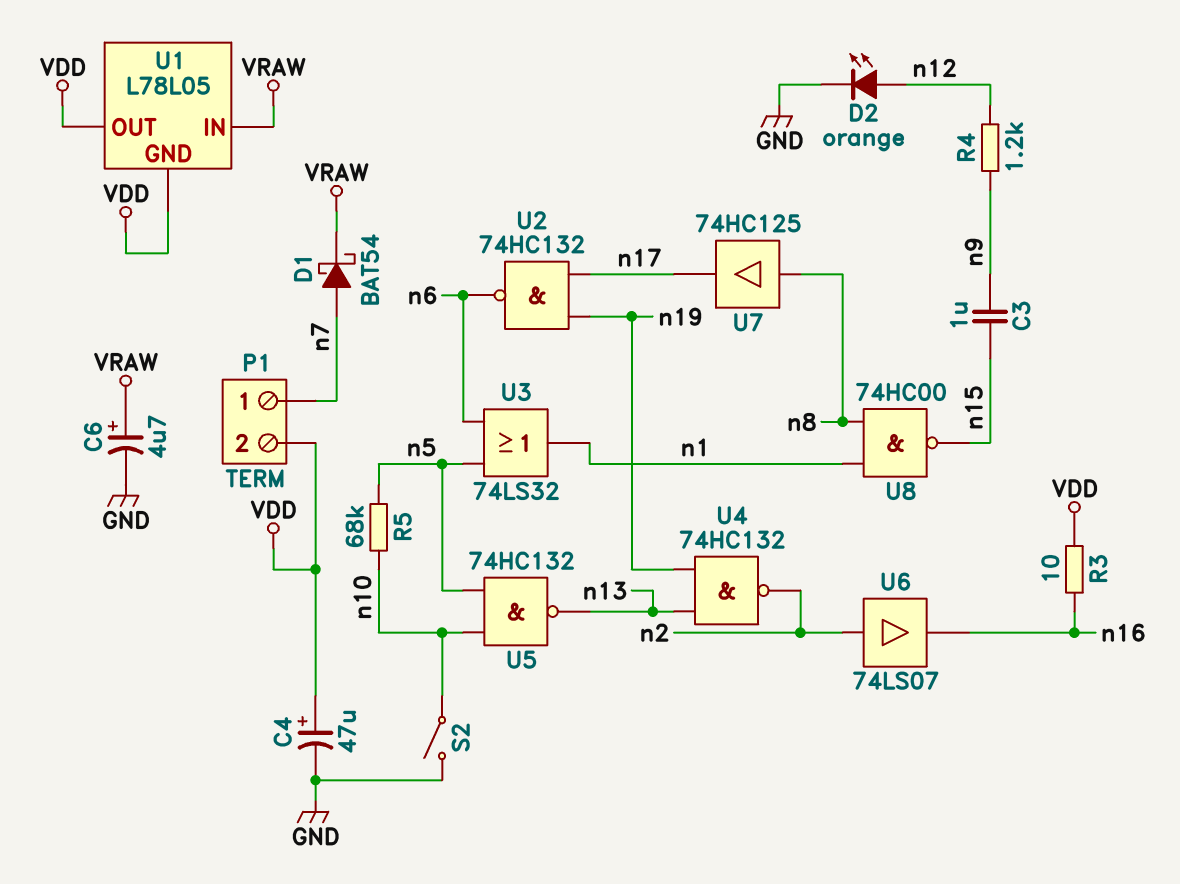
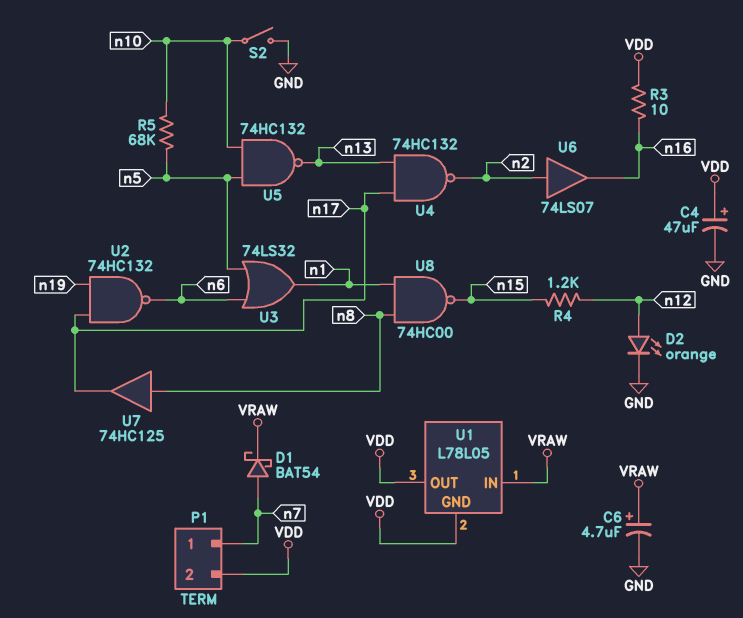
C3: 1uF (n9, n15) -> none
R4: 1.2k (n9, n12) -> 1.2k (n12, n15)
U4: NAND 74HC132 (in n13, in n19, out n2) -> NAND 74HC132 (in n13, in n17, out n2)

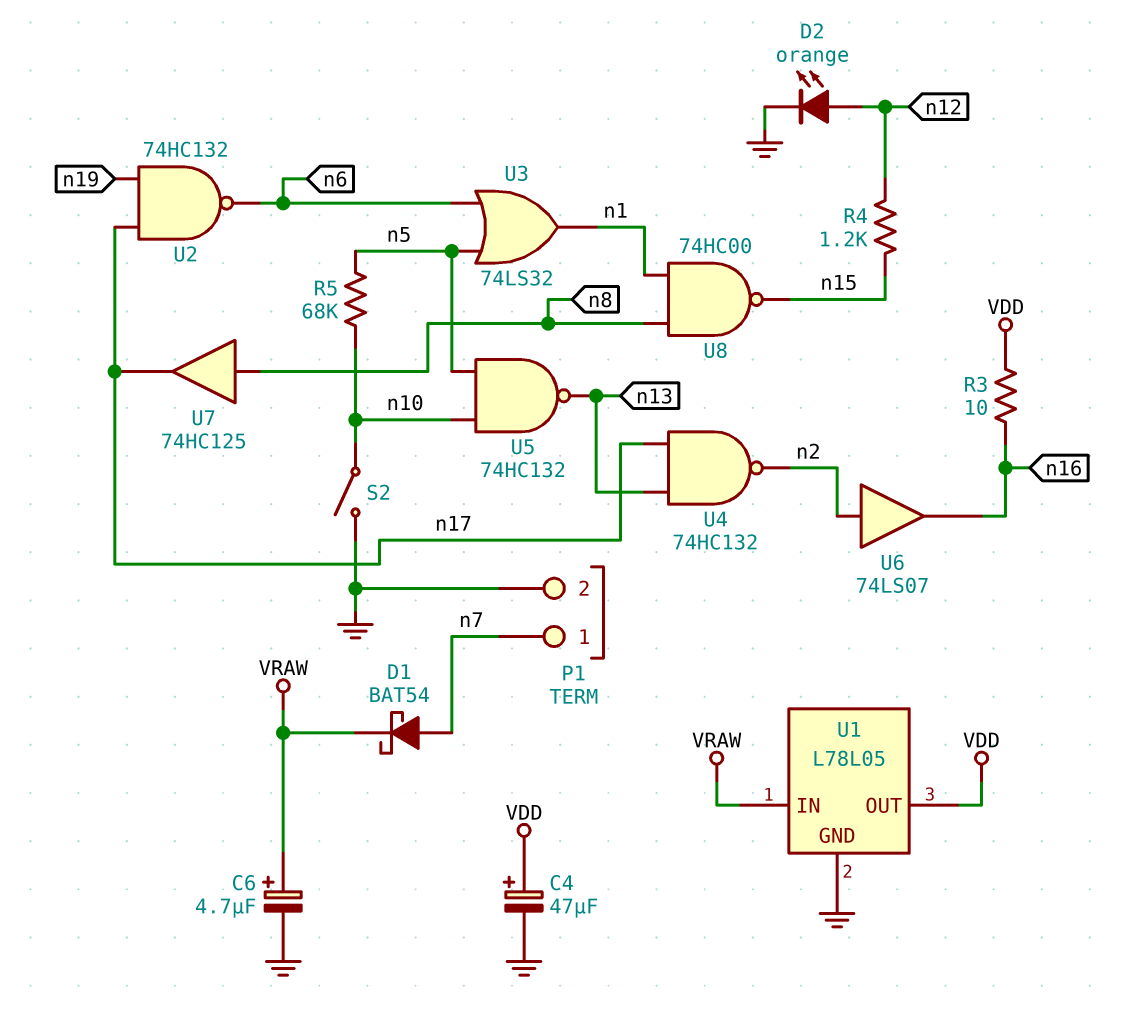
P1 pin 2: VDD -> GND
U1 pin GND: VDD -> GND

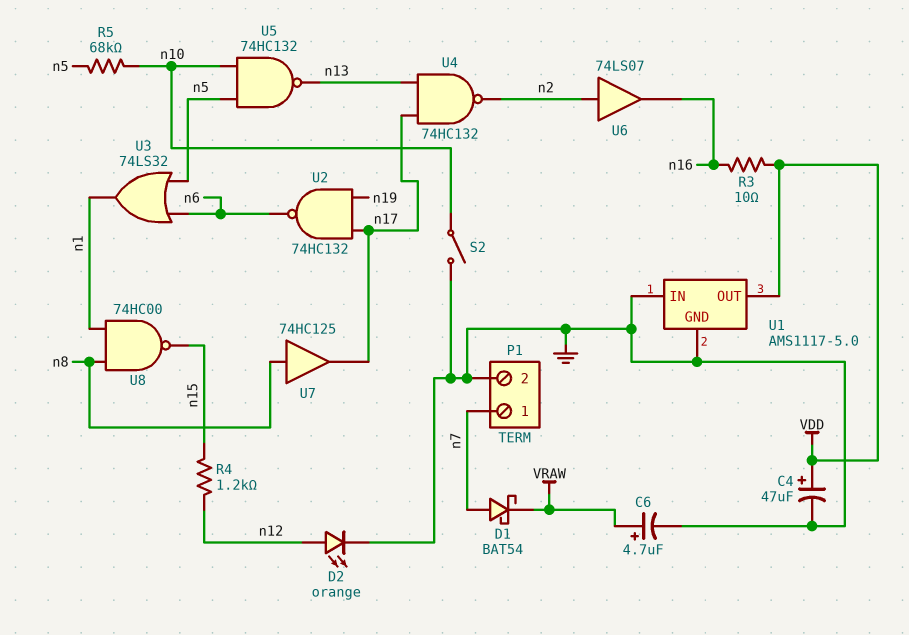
U1: L78L05 -> AMS1117-5.0
U1 pin IN: VRAW -> GND

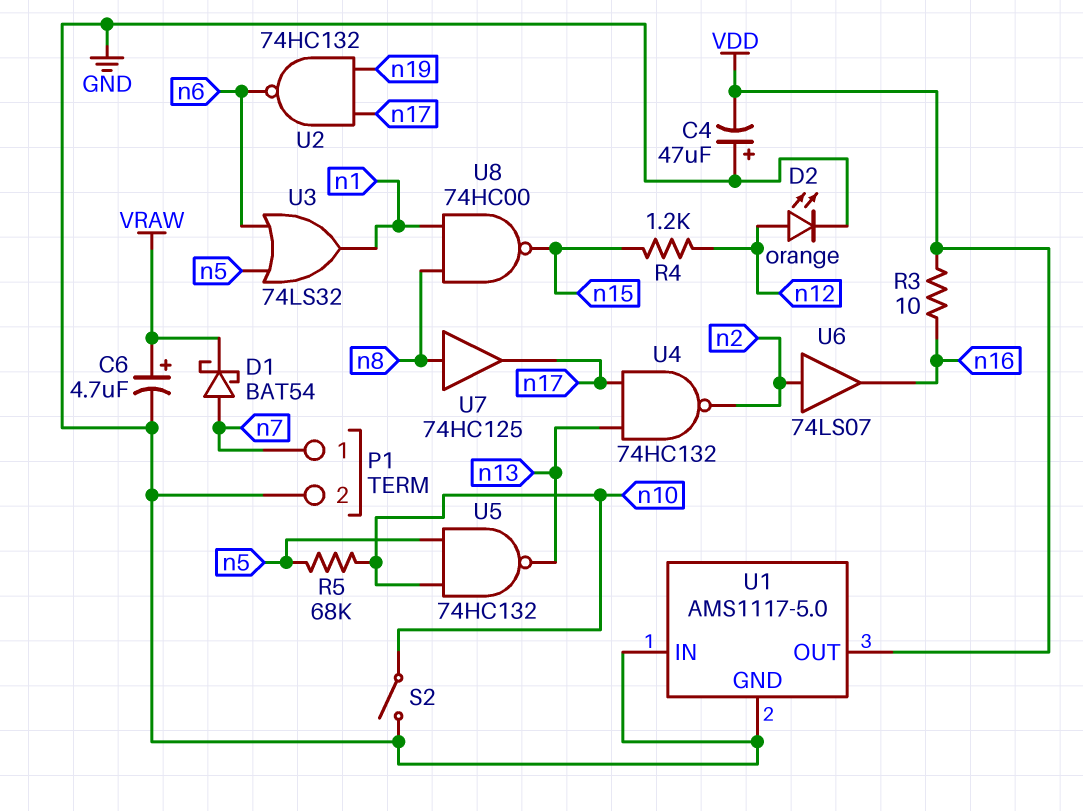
C4: 47uF (plus VDD, minus GND) -> 47uF (plus GND, minus VDD)

